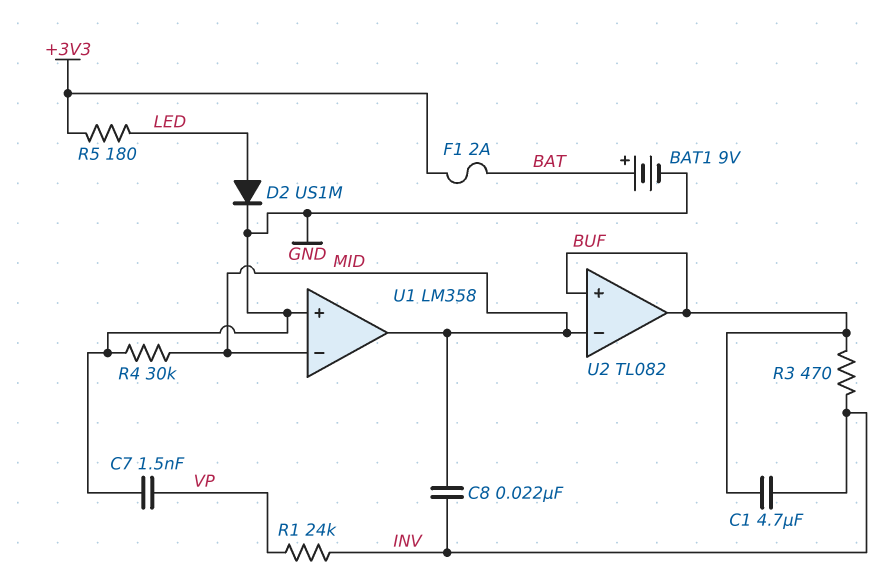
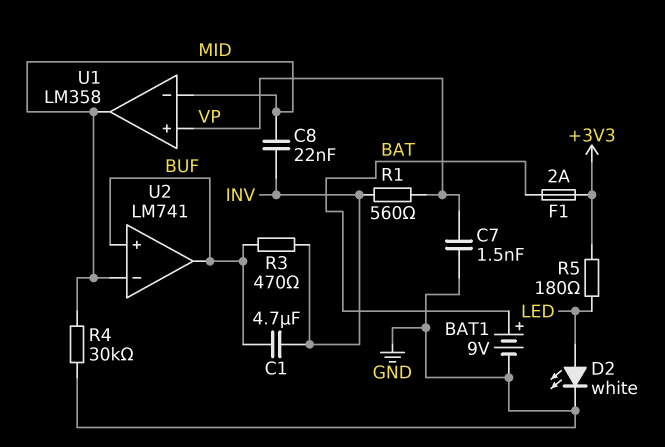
D2: diode US1M (A LED, K GND) -> LED white (A LED, K GND)
R1: 24k (INV, VP) -> 560 (INV, VP)
U1 pin in+: GND -> VP
U2: TL082 -> LM741

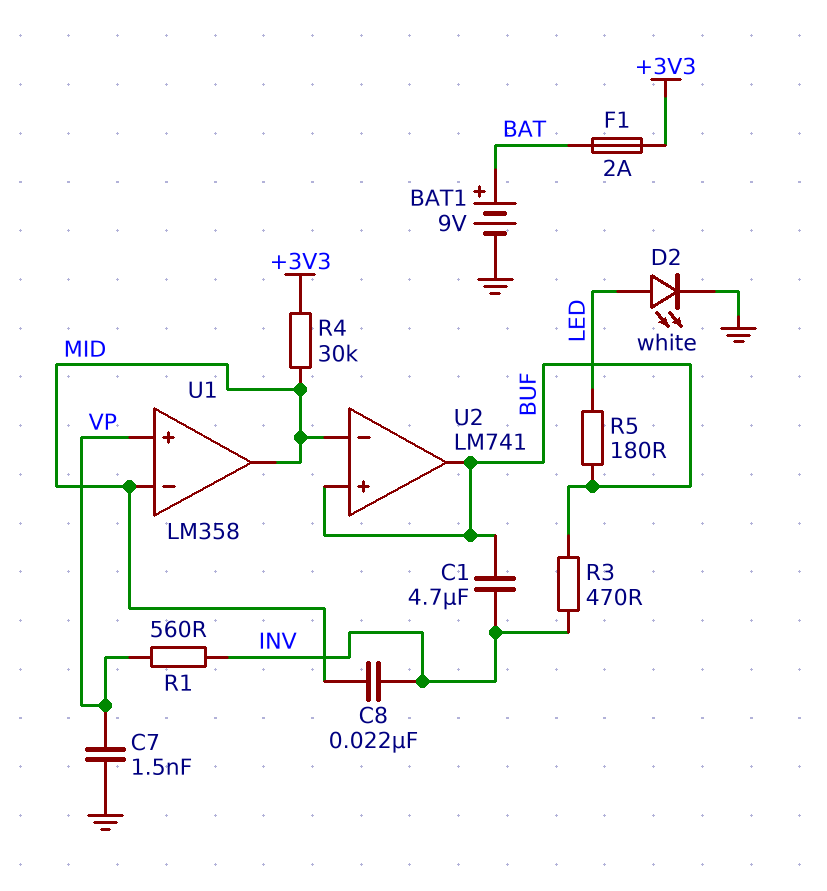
R4: 30k (GND, MID) -> 30k (+3V3, MID)
R5: 180 (+3V3, LED) -> 180 (BUF, LED)

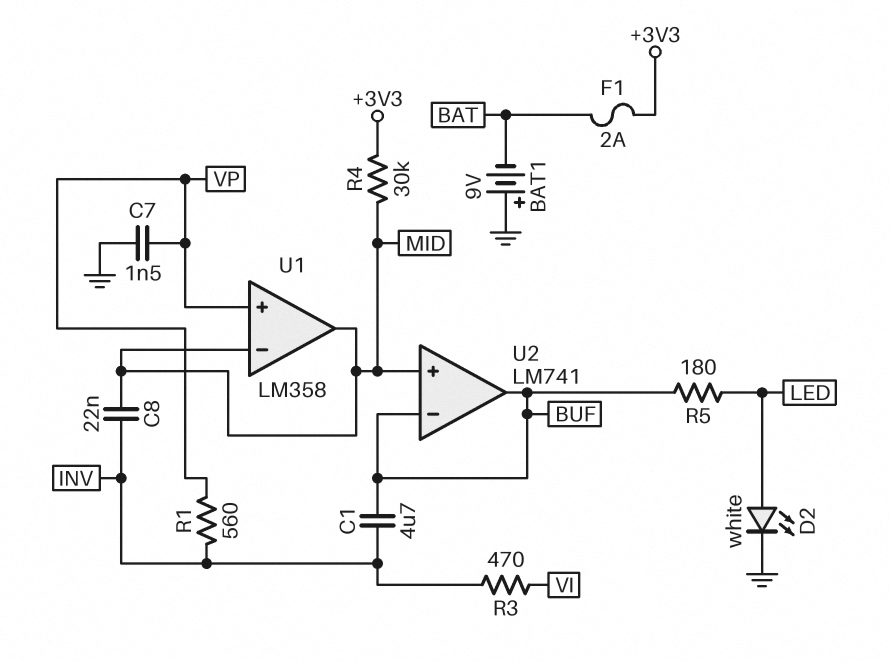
BAT1: 9V (plus BAT, minus GND) -> 9V (plus GND, minus BAT)
R3: 470 (BUF, INV) -> 470 (INV, VI)
U2 pin in+: BUF -> MID
U2 pin in-: MID -> BUF

